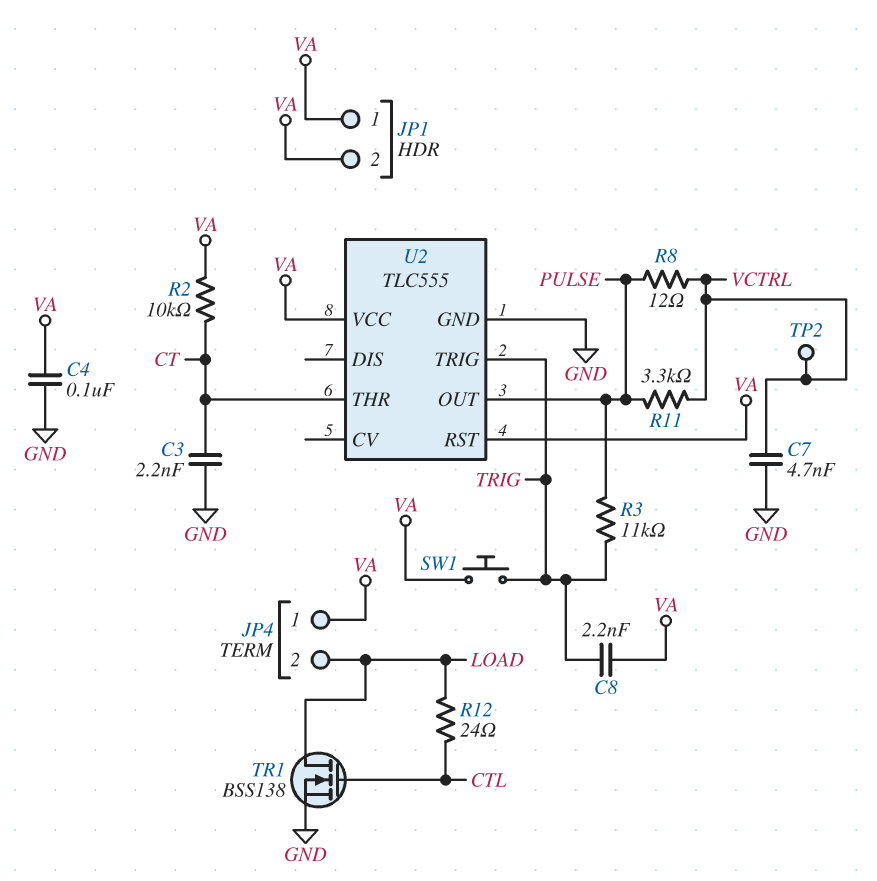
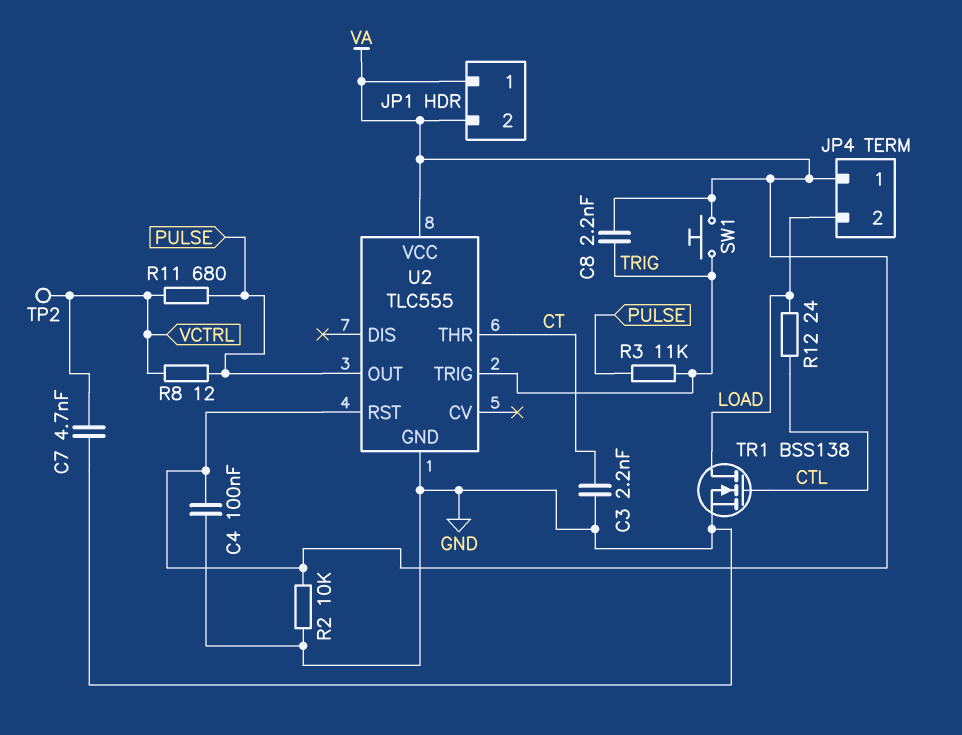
R2: 10k (CT, VA) -> 10k (GND, VA)
R11: 3.3k (PULSE, VCTRL) -> 680 (PULSE, VCTRL)

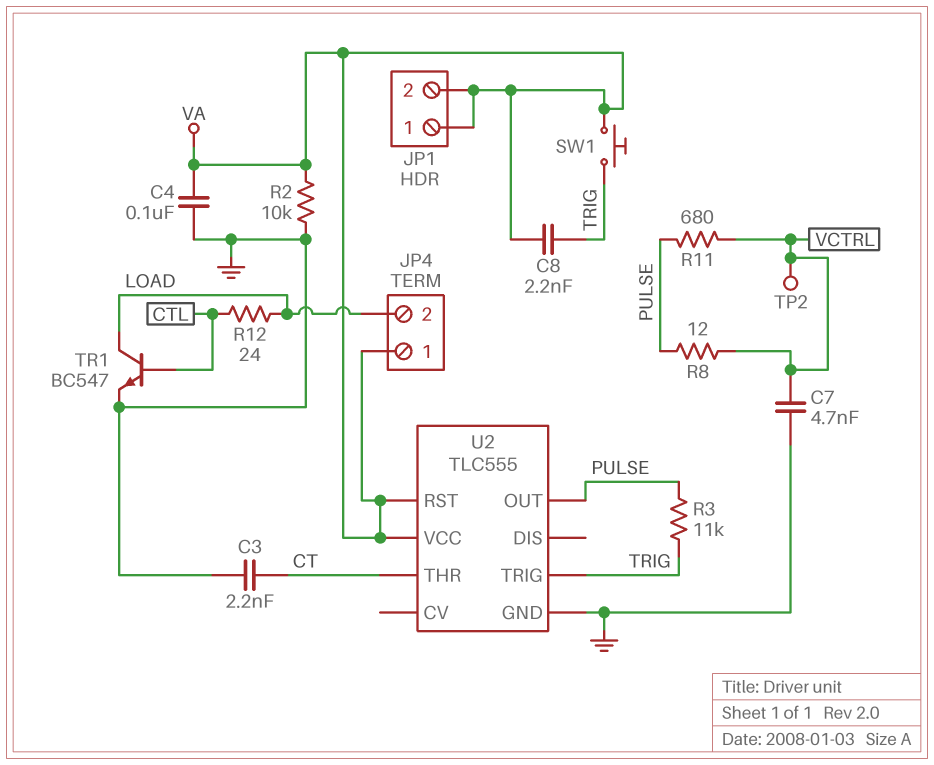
TR1: NMOS BSS138 (G CTL, D LOAD, S GND) -> NPN BC547 (B CTL, C LOAD, E GND)

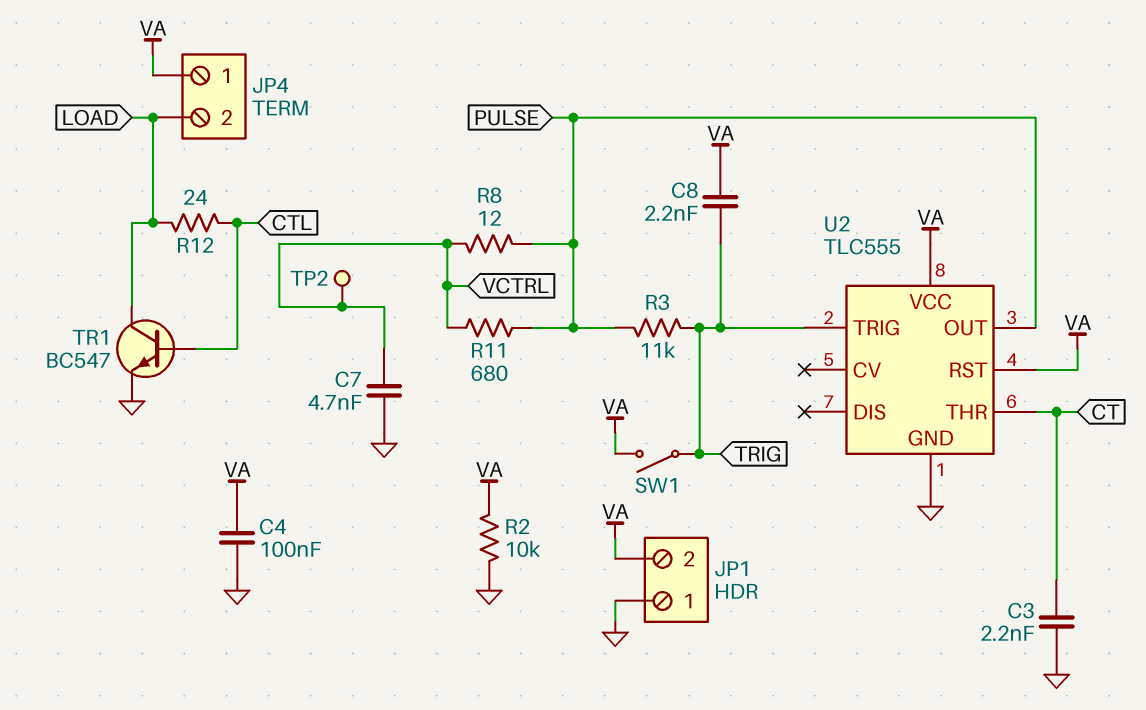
JP1 pin 1: VA -> GND
SW1: button (TRIG, VA) -> switch (TRIG, VA)

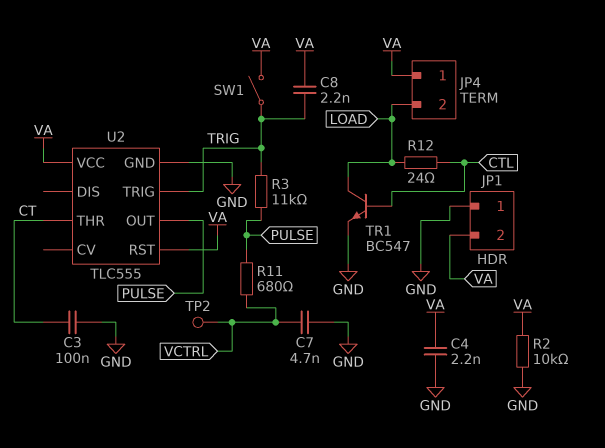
C3: 2.2nF (CT, GND) -> 100nF (CT, GND)
C4: 100nF (GND, VA) -> 2.2nF (GND, VA)
R8: 12 (PULSE, VCTRL) -> none

